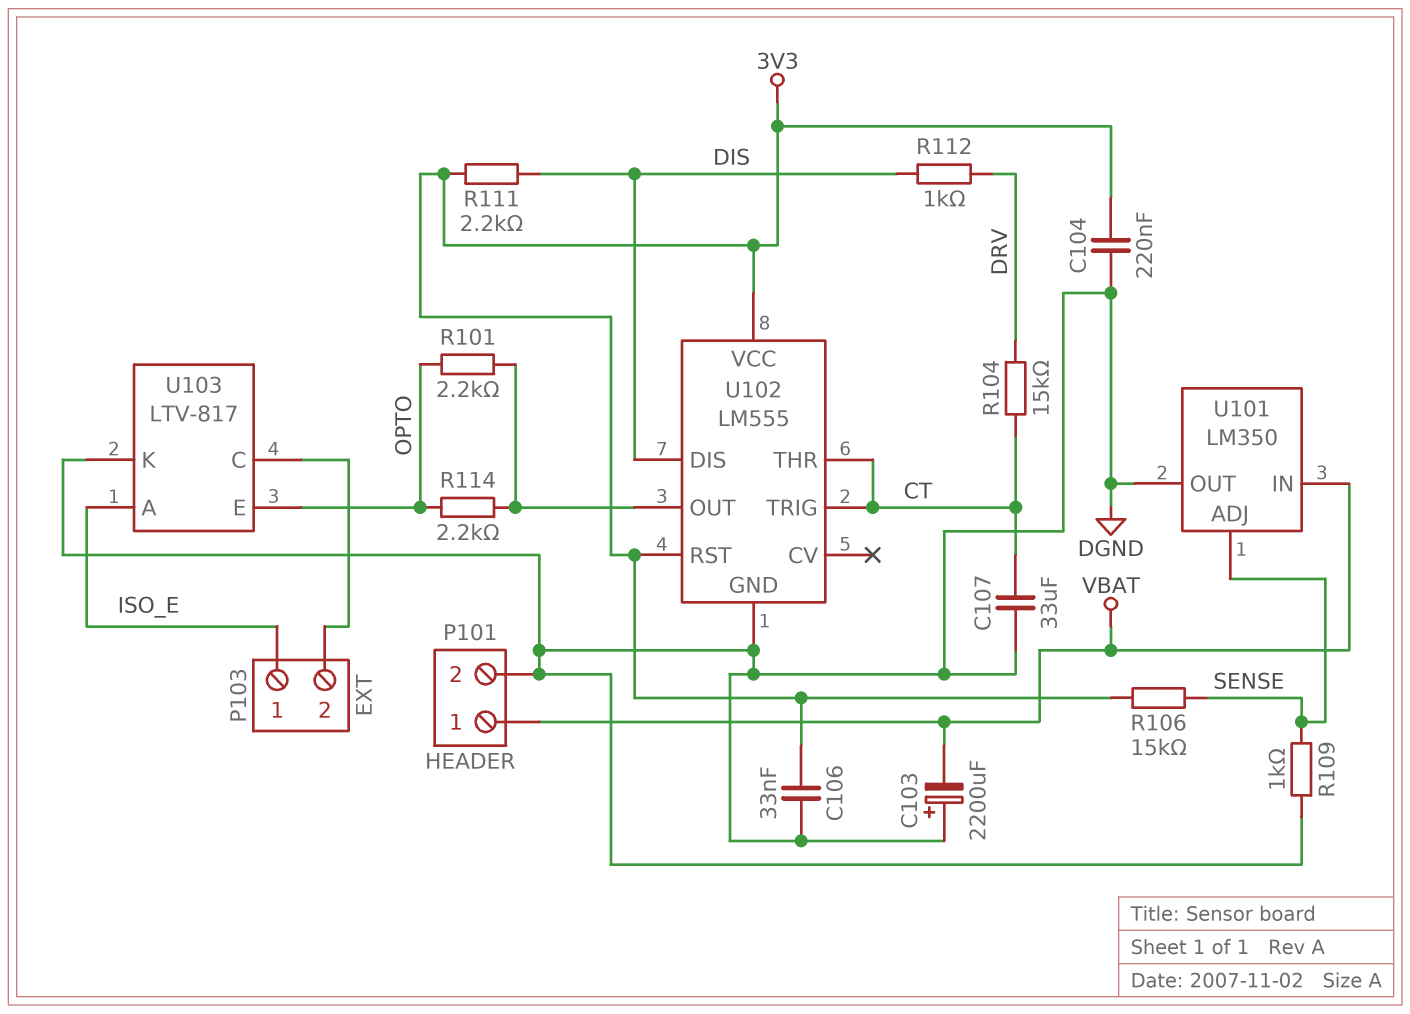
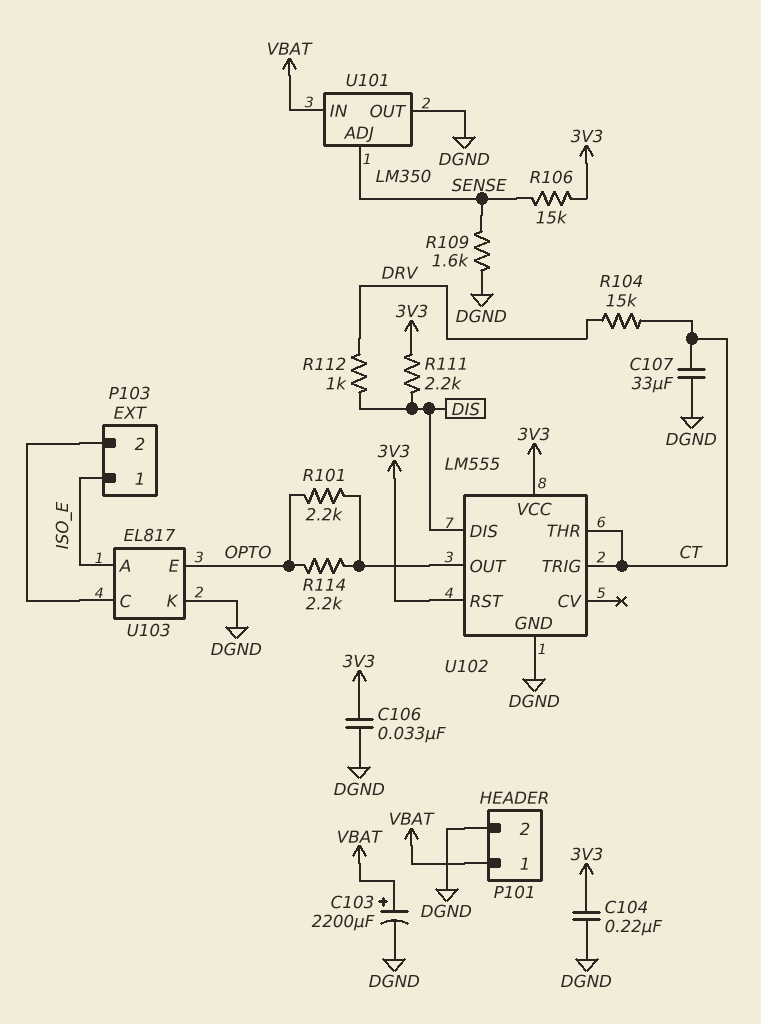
C103: 2200uF (plus DGND, minus VBAT) -> 2200uF (plus VBAT, minus DGND)
R109: 1k (DGND, SENSE) -> 1.6k (DGND, SENSE)
U103: LTV-817 -> EL817

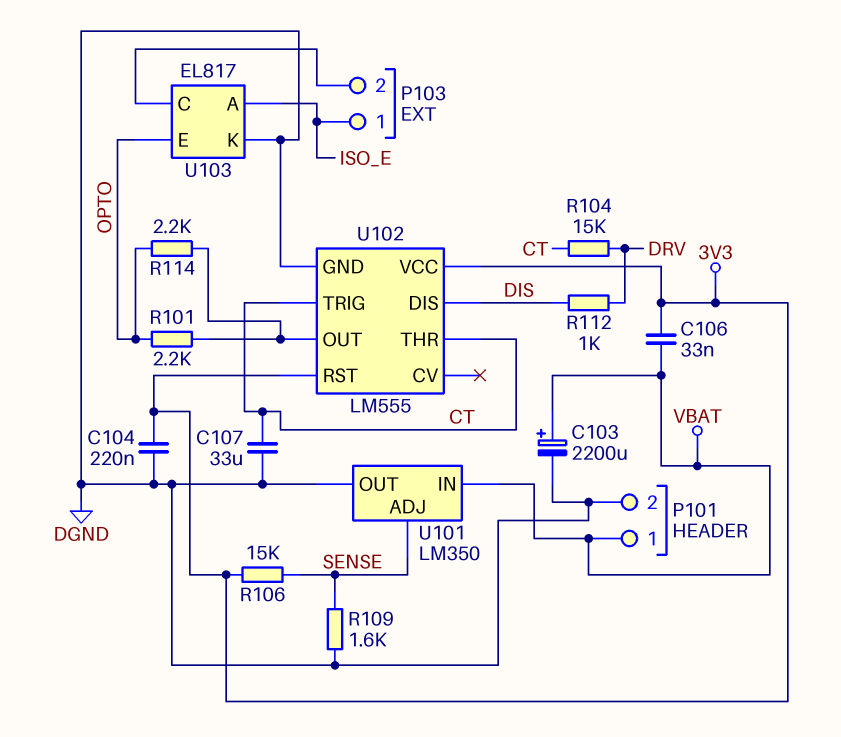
C106: 33nF (3V3, DGND) -> 33nF (3V3, VBAT)
R111: 2.2k (3V3, DIS) -> none

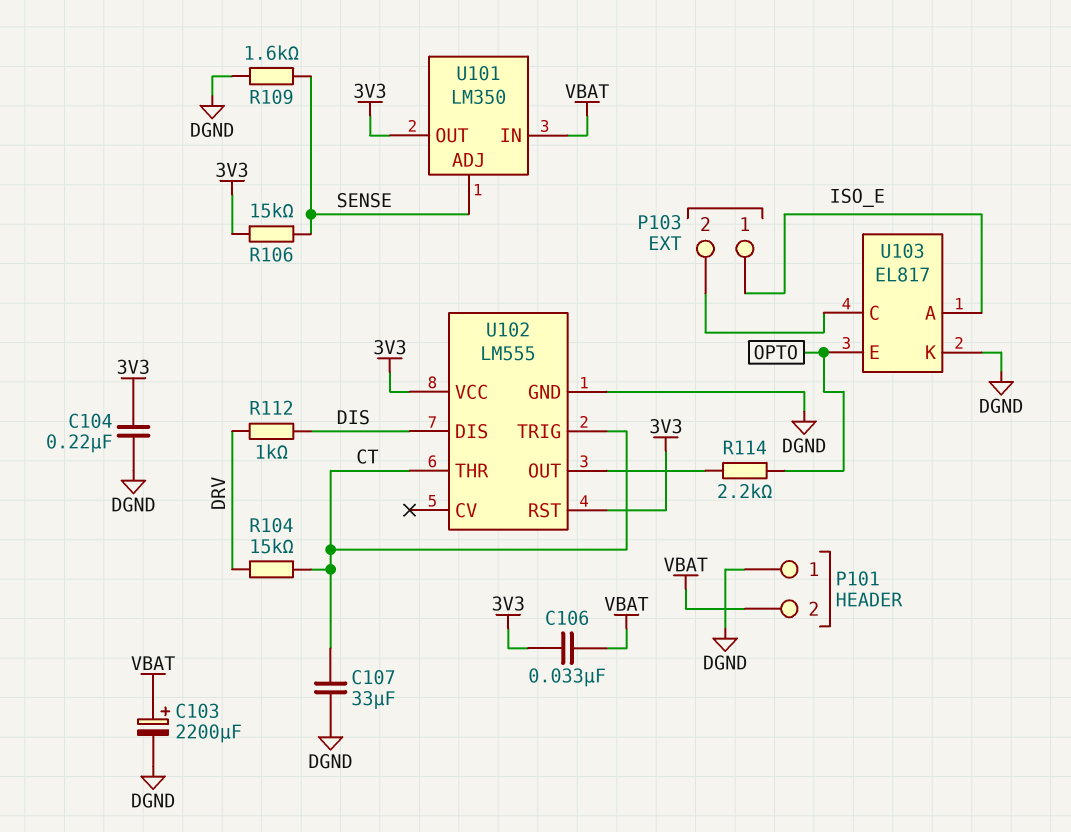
P101 pin 1: VBAT -> DGND
P101 pin 2: DGND -> VBAT
R101: 2.2k (OPTO, U102/OUT) -> none
U101 pin OUT: DGND -> 3V3

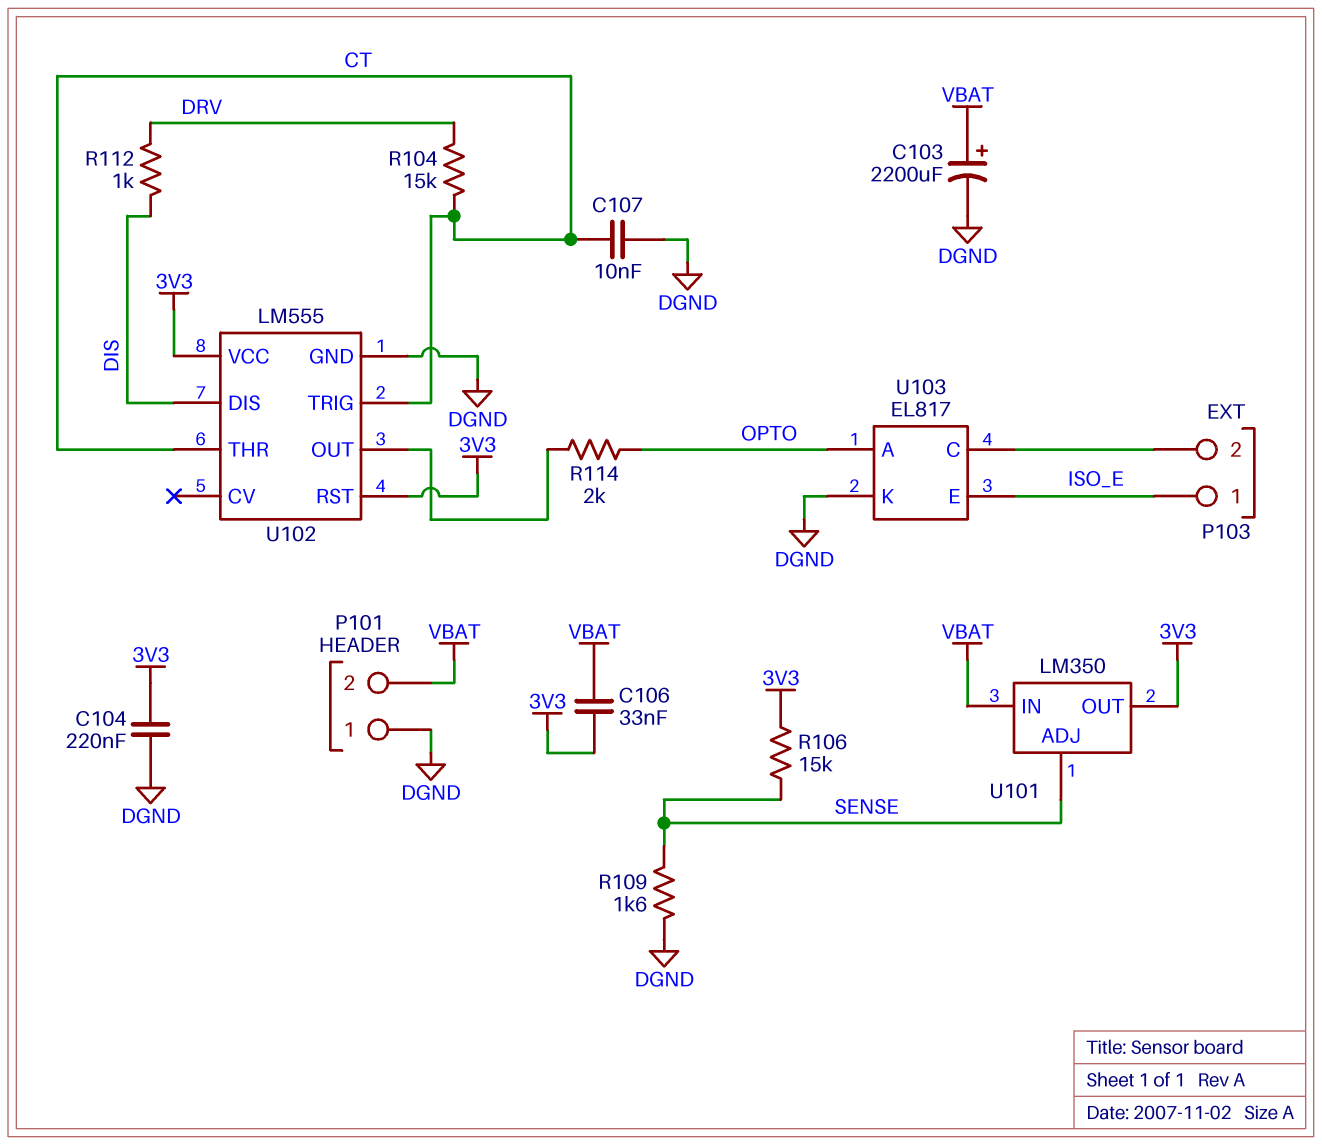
C107: 33uF (CT, DGND) -> 10nF (CT, DGND)
R114: 2.2k (OPTO, U102/OUT) -> 2k (OPTO, U102/OUT)
U103 pin A: ISO_E -> OPTO
U103 pin E: OPTO -> ISO_E

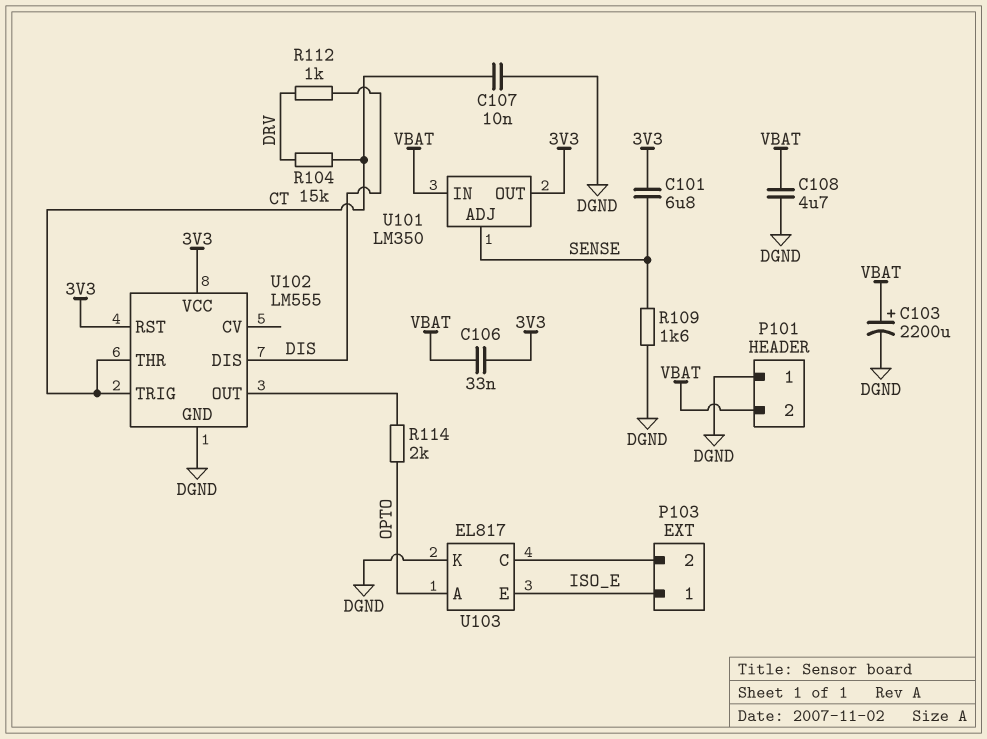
C101: none -> 6.8uF (3V3, SENSE)
C104: 220nF (3V3, DGND) -> none
C108: none -> 4.7uF (DGND, VBAT)
R106: 15k (3V3, SENSE) -> none

